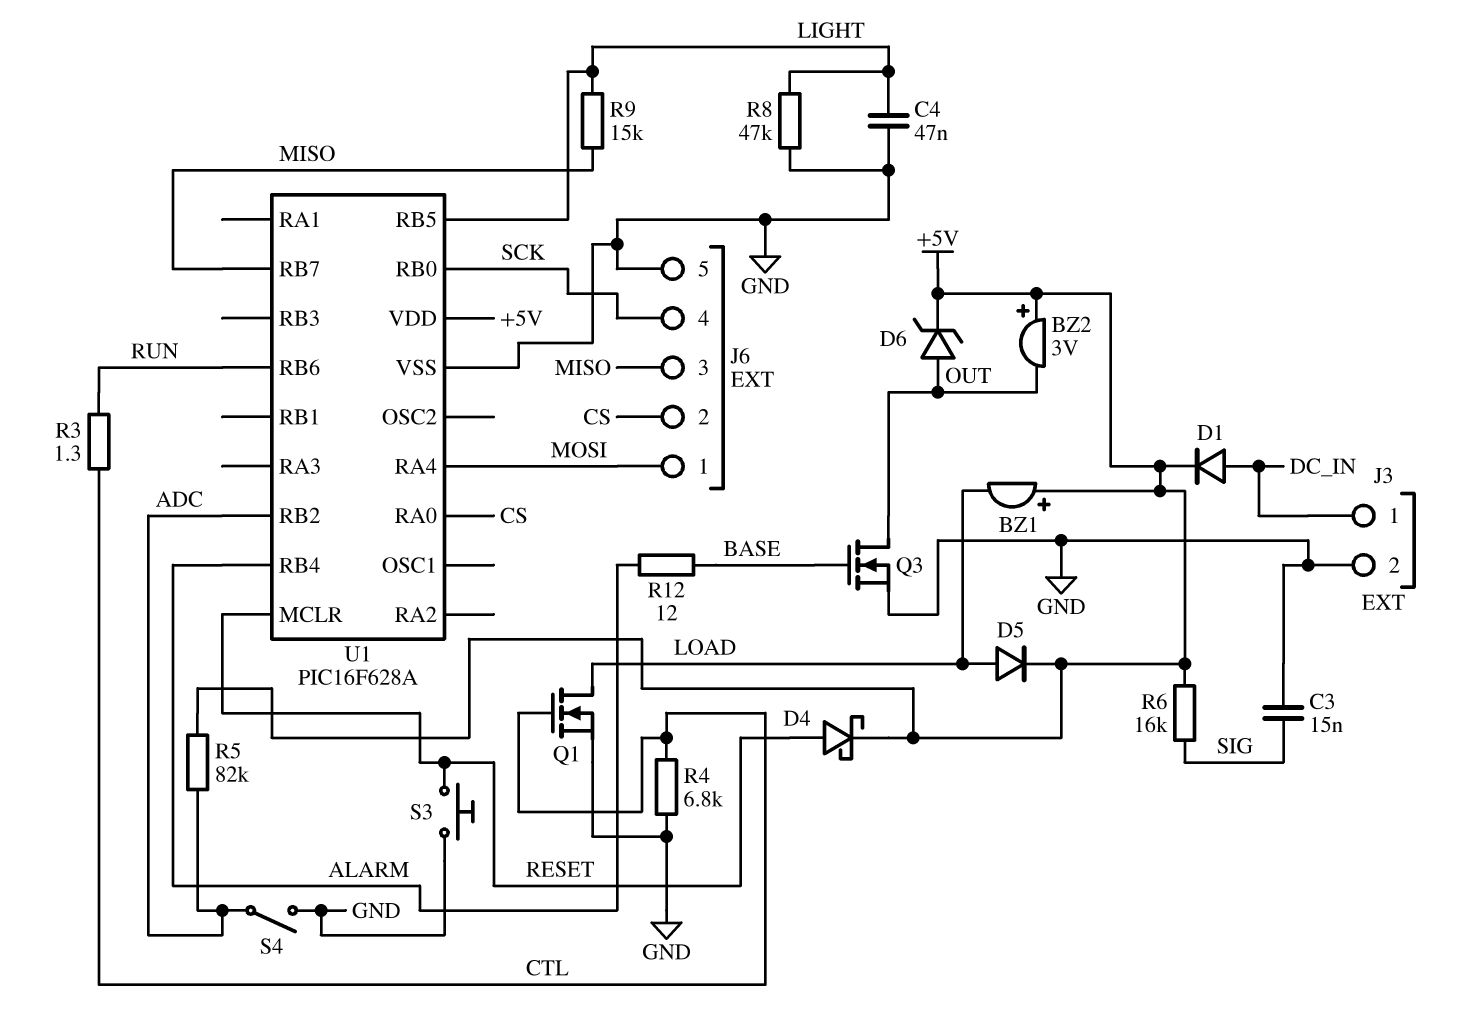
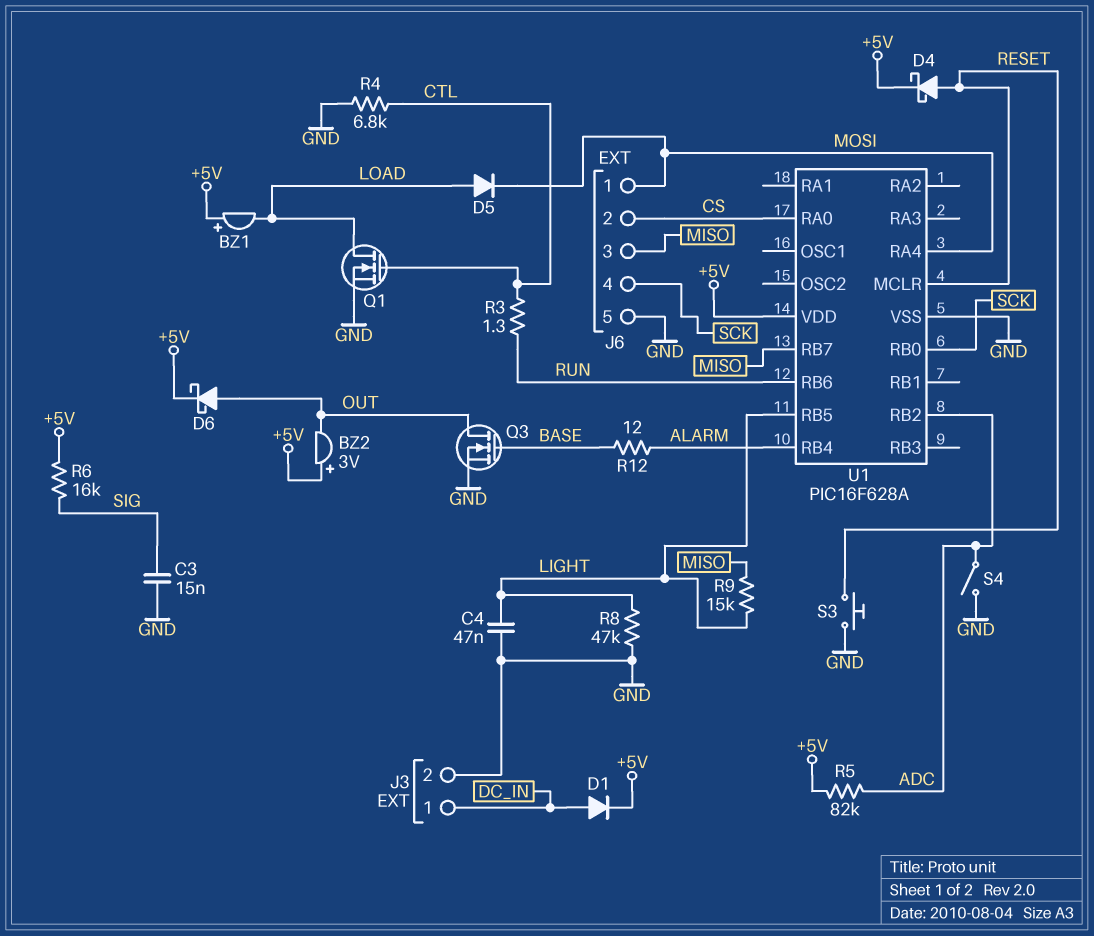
D5: diode (A LOAD, K +5V) -> diode (A LOAD, K MOSI)
D6: zener (A OUT, K +5V) -> schottky (A OUT, K +5V)

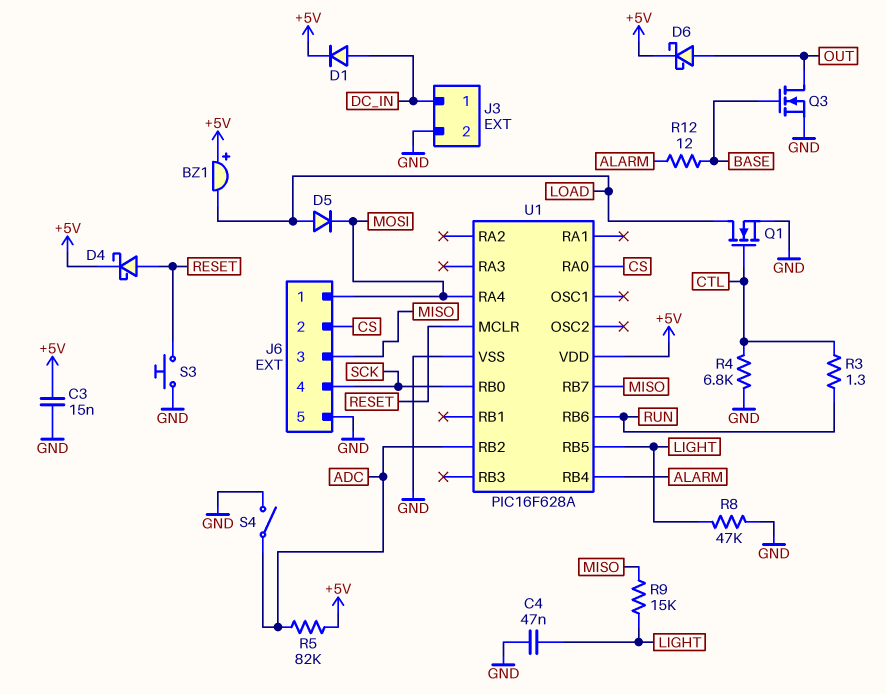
BZ2: buzzer 3V (plus +5V, minus OUT) -> none
C3: 15nF (GND, SIG) -> 15nF (+5V, GND)
R6: 16k (+5V, SIG) -> none

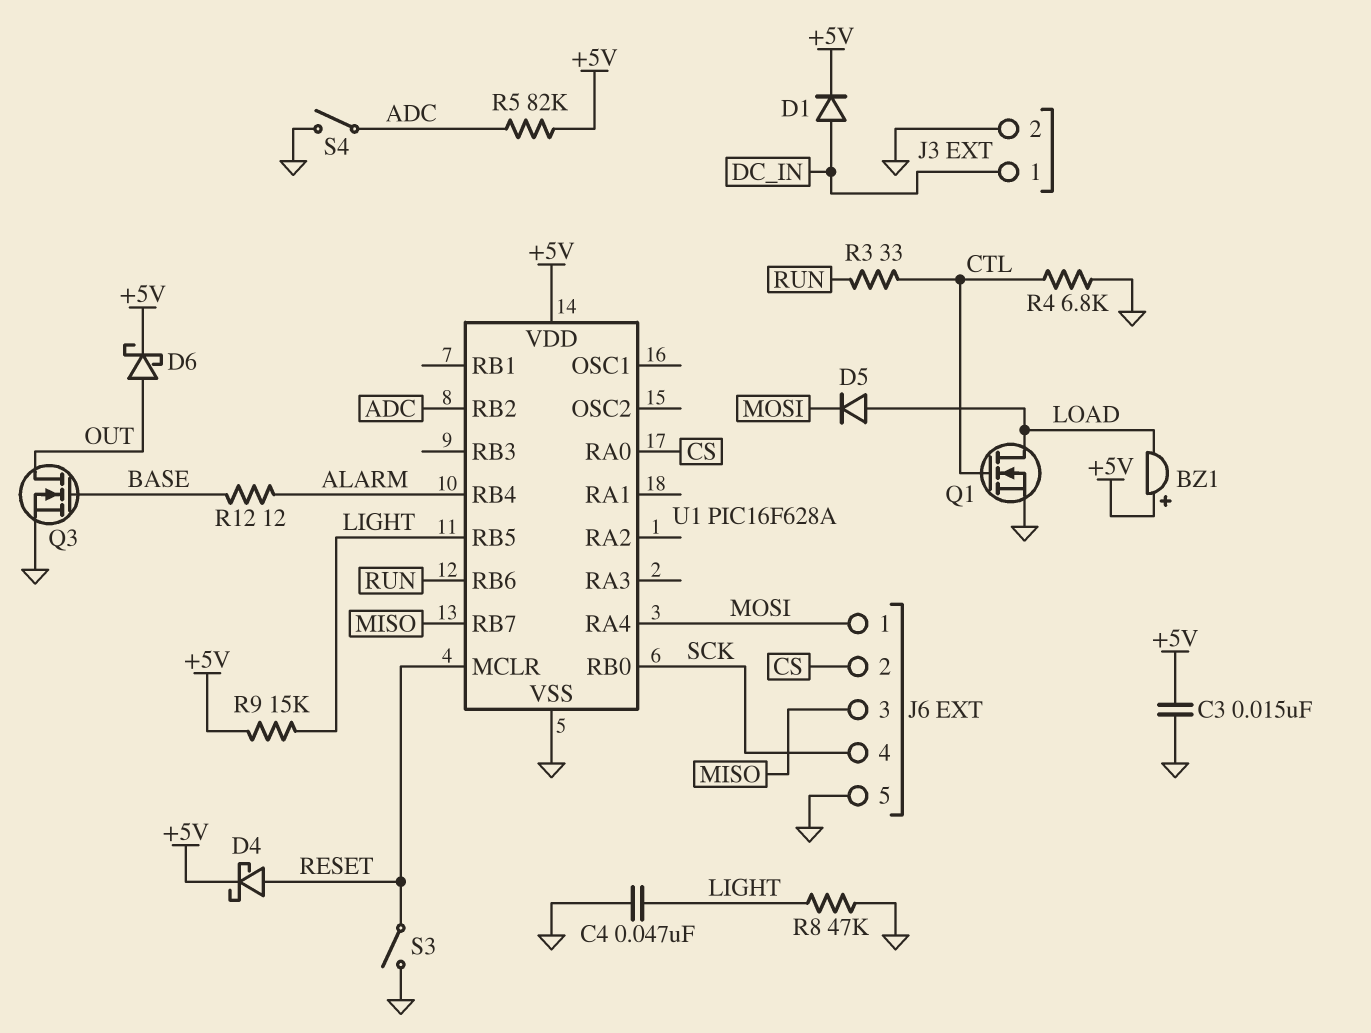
R3: 1.3 (CTL, RUN) -> 33 (CTL, RUN)
R9: 15k (LIGHT, MISO) -> 15k (+5V, LIGHT)
S3: button (GND, RESET) -> switch (GND, RESET)

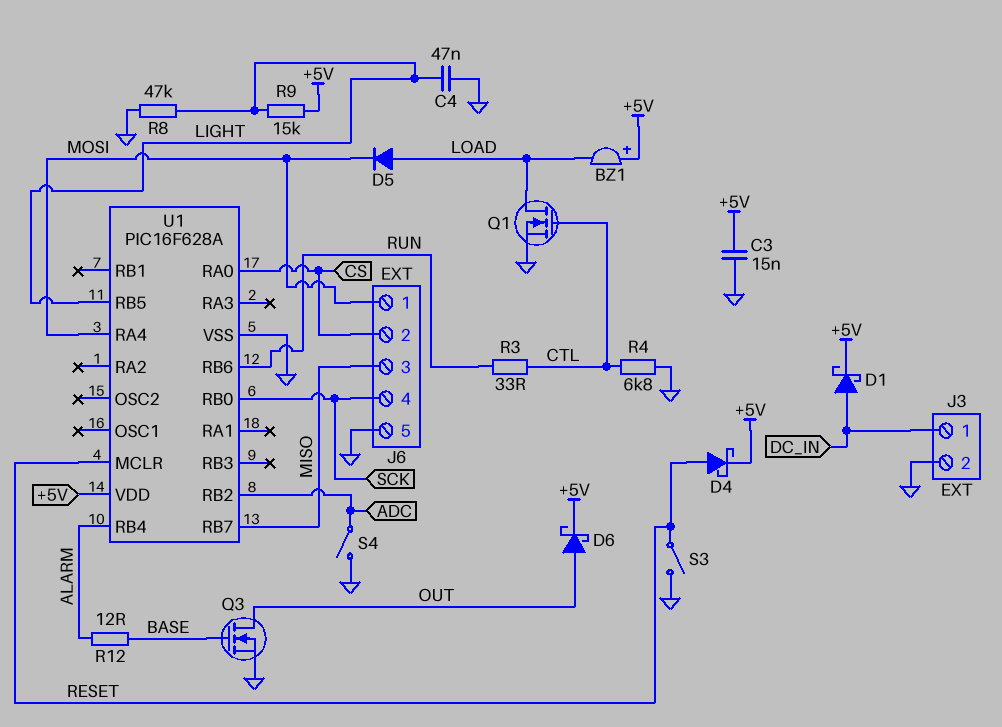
D1: diode (A DC_IN, K +5V) -> schottky (A DC_IN, K +5V)
R5: 82k (+5V, ADC) -> none

